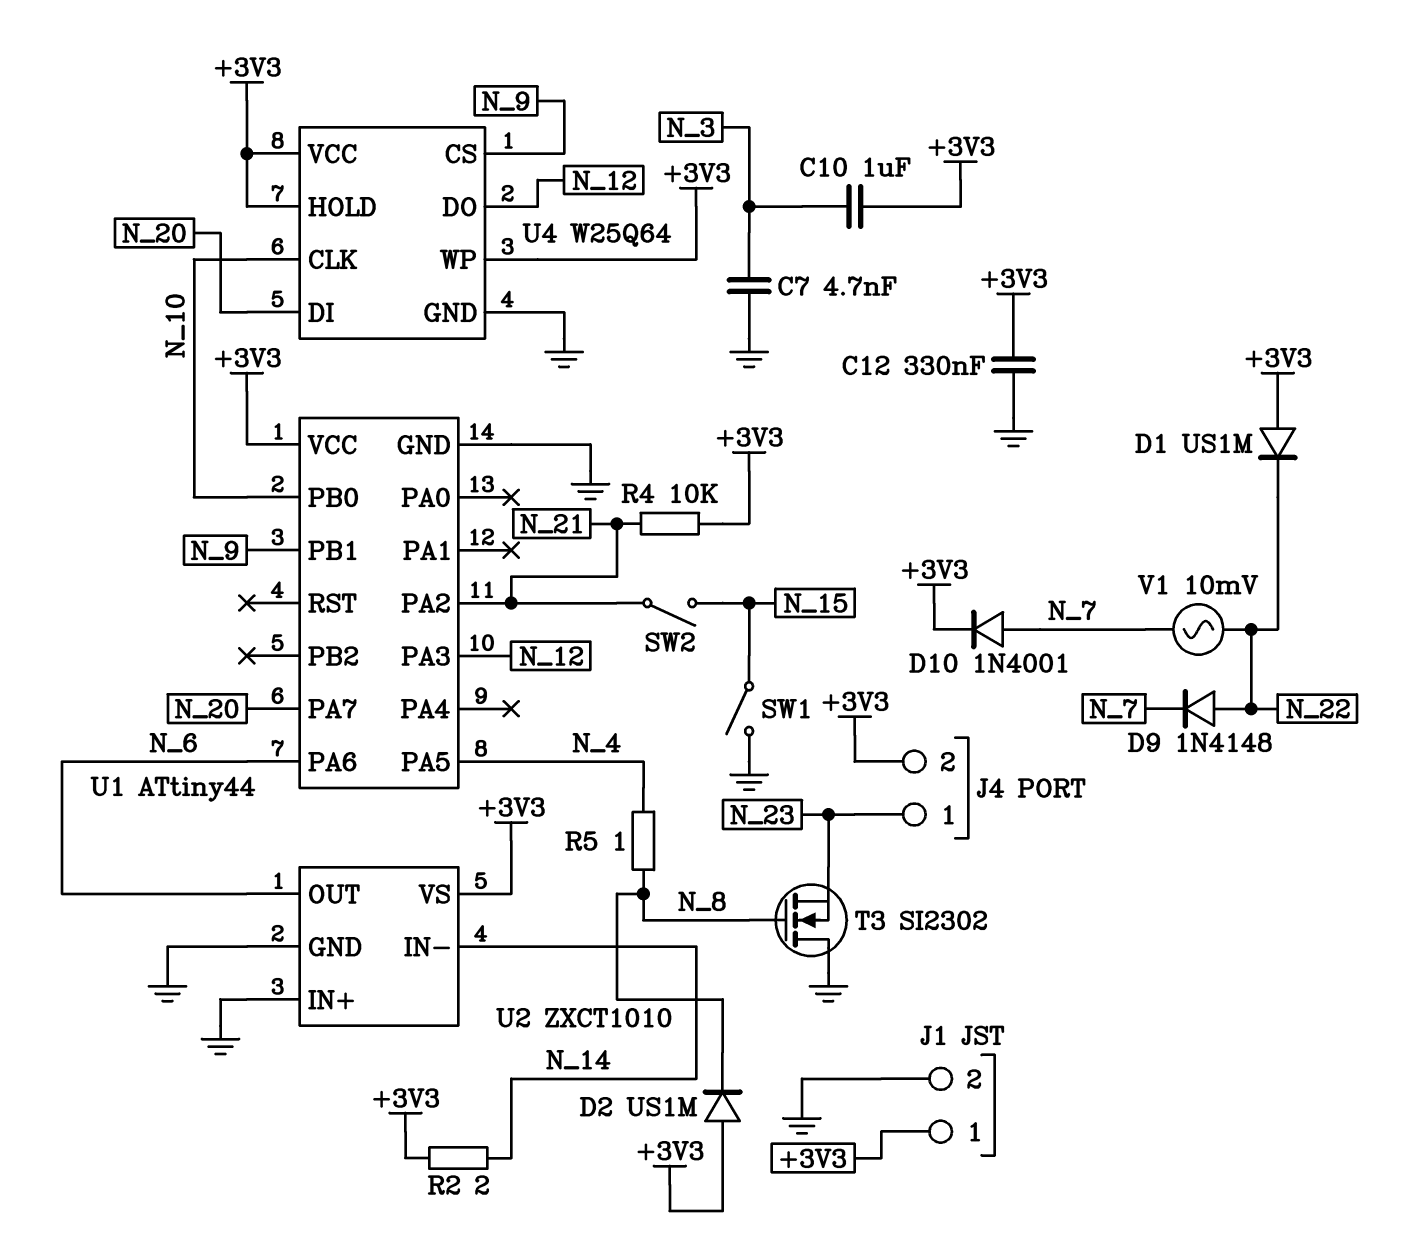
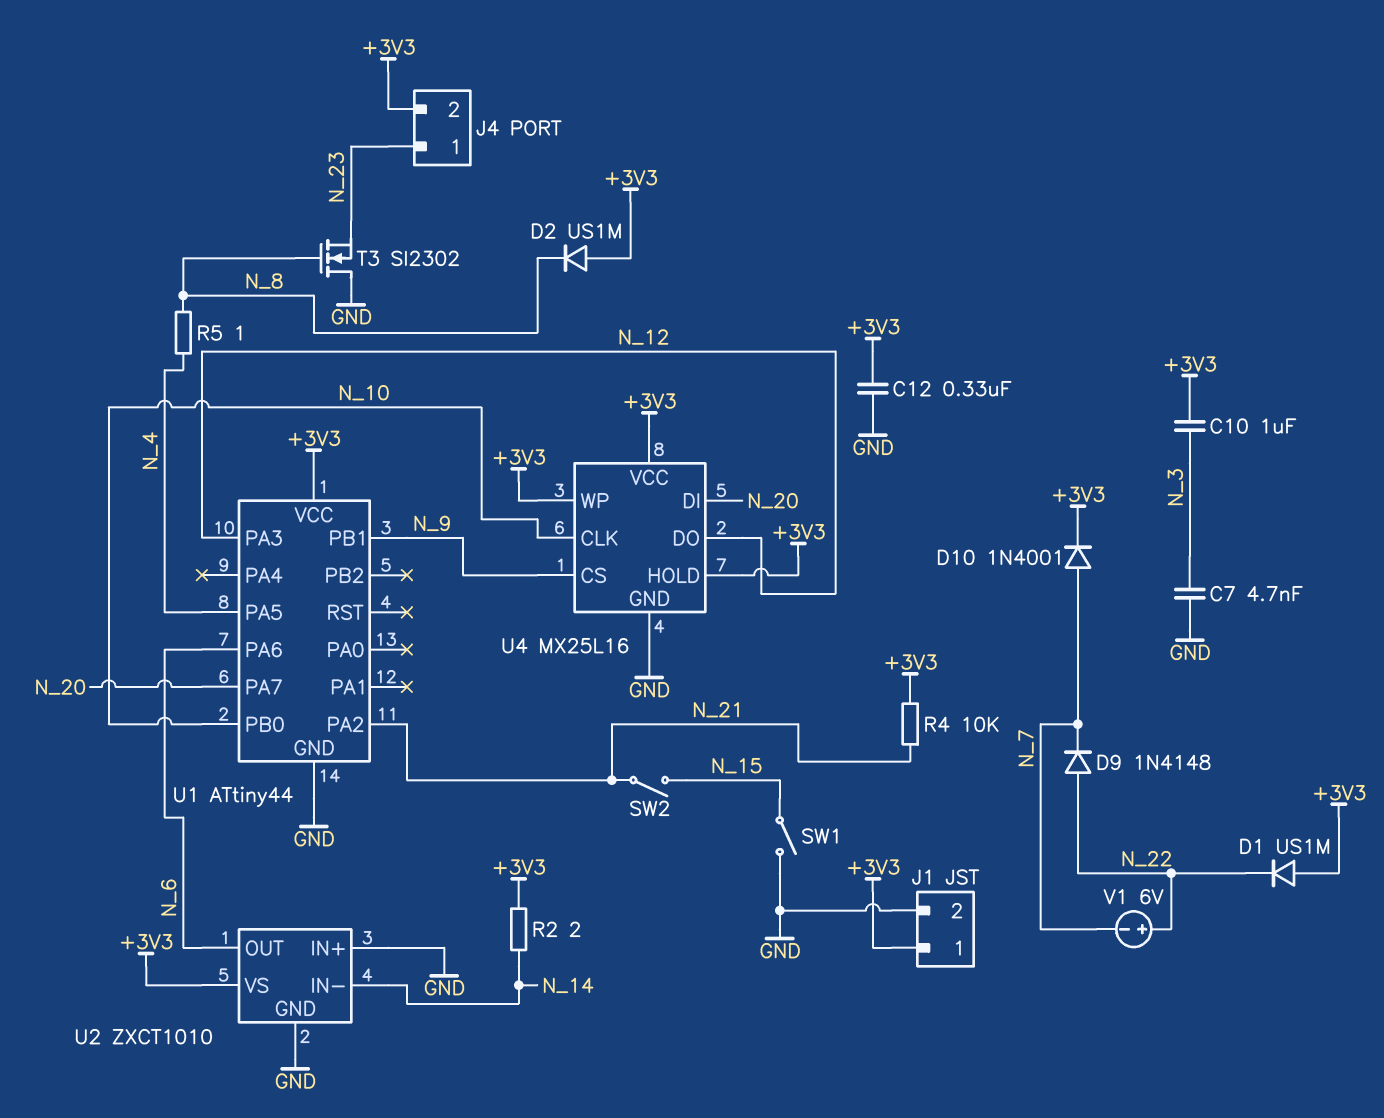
U4: W25Q64 -> MX25L16
V1: AC 10mV (N_7, N_22) -> 6V (plus N_22, minus N_7)

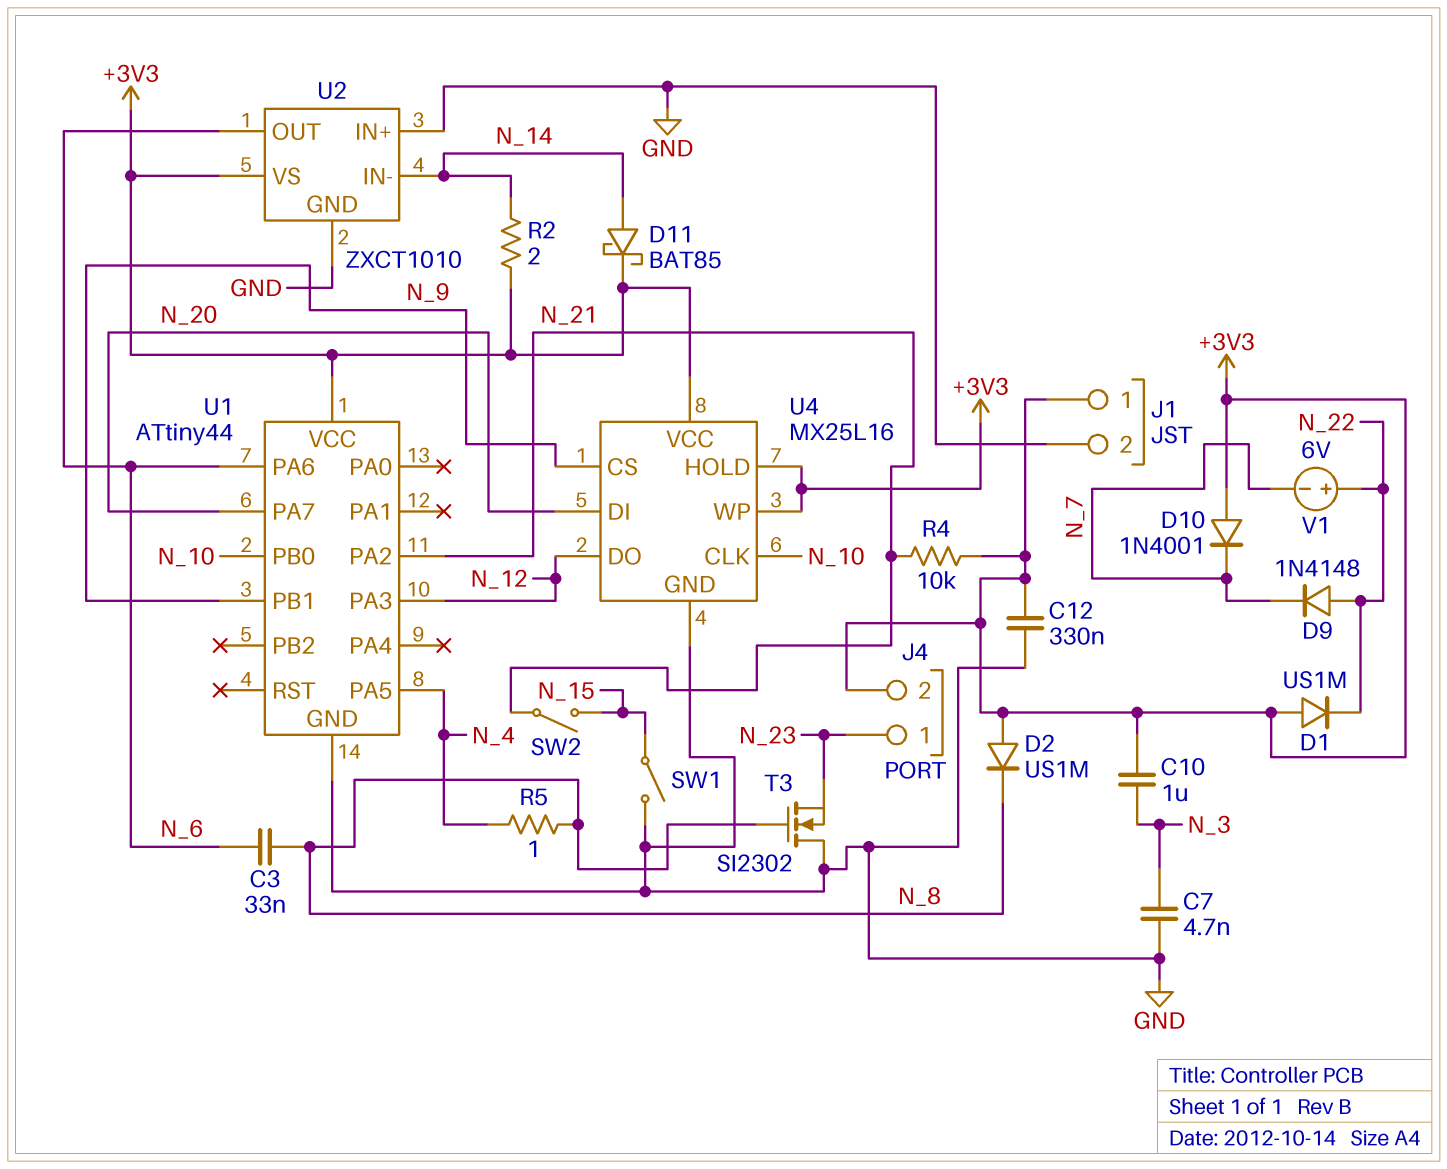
C3: none -> 33nF (N_6, N_8)
D10: diode 1N4001 (A N_7, K +3V3) -> diode 1N4001 (A +3V3, K N_7)
D11: none -> schottky BAT85 (A N_14, K +3V3)

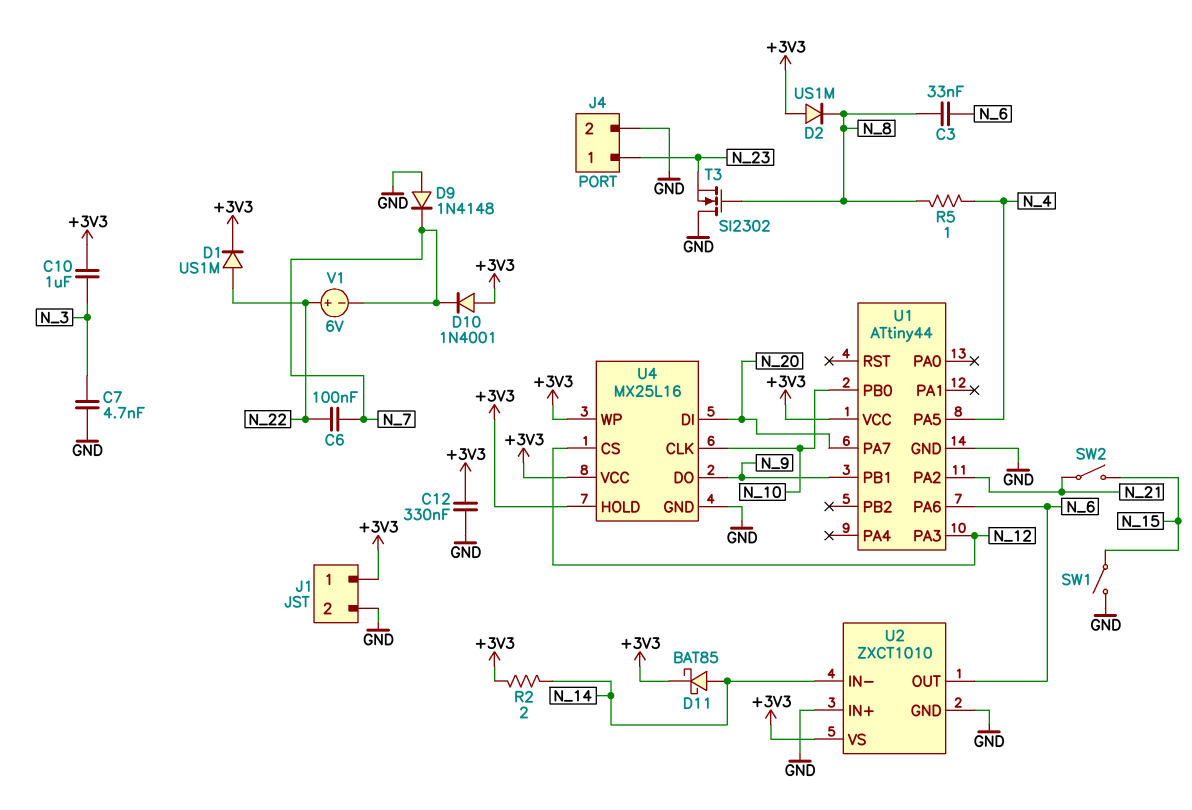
C6: none -> 100nF (N_7, N_22)
D1: diode US1M (A +3V3, K N_22) -> diode US1M (A N_22, K +3V3)
D9: diode 1N4148 (A N_22, K N_7) -> diode 1N4148 (A GND, K N_7)
J4 pin 2: +3V3 -> GND
R4: 10k (+3V3, N_21) -> none
U4 pin CS: N_9 -> N_12
U4 pin DO: N_12 -> N_9

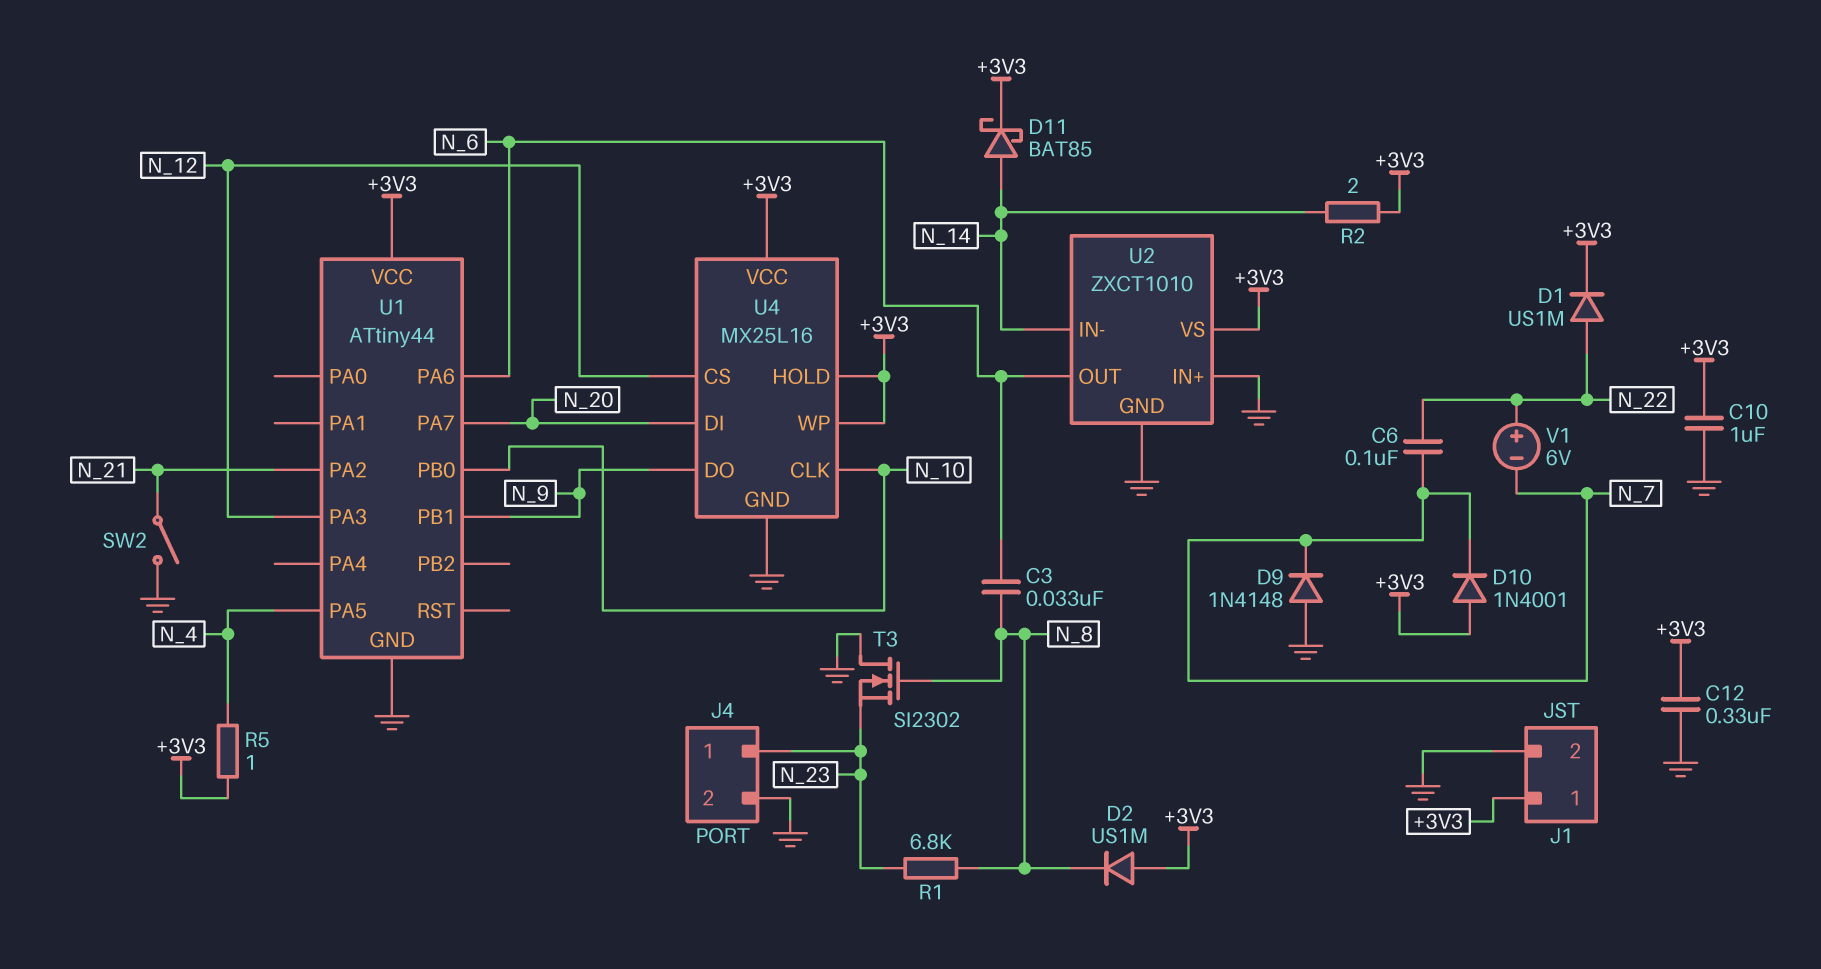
C7: 4.7nF (GND, N_3) -> none
C10: 1uF (+3V3, N_3) -> 1uF (+3V3, GND)
R1: none -> 6.8k (N_8, N_23)
R5: 1 (N_4, N_8) -> 1 (+3V3, N_4)
SW1: switch (GND, N_15) -> none
SW2: switch (N_15, N_21) -> switch (GND, N_21)

